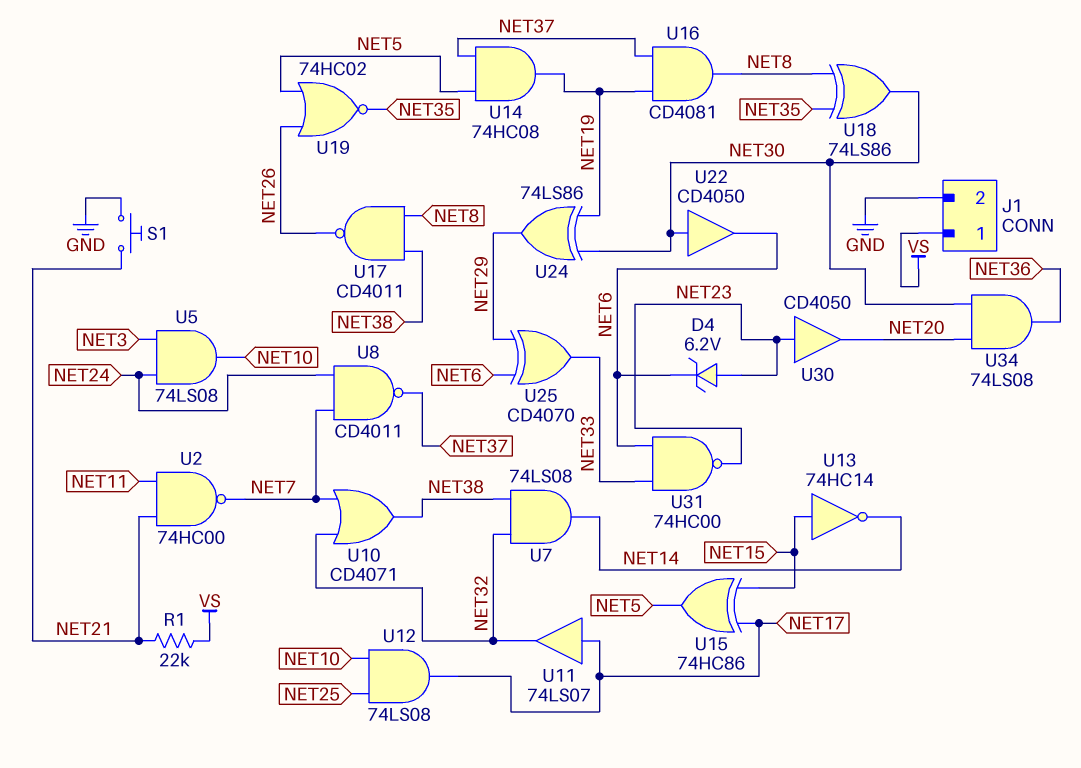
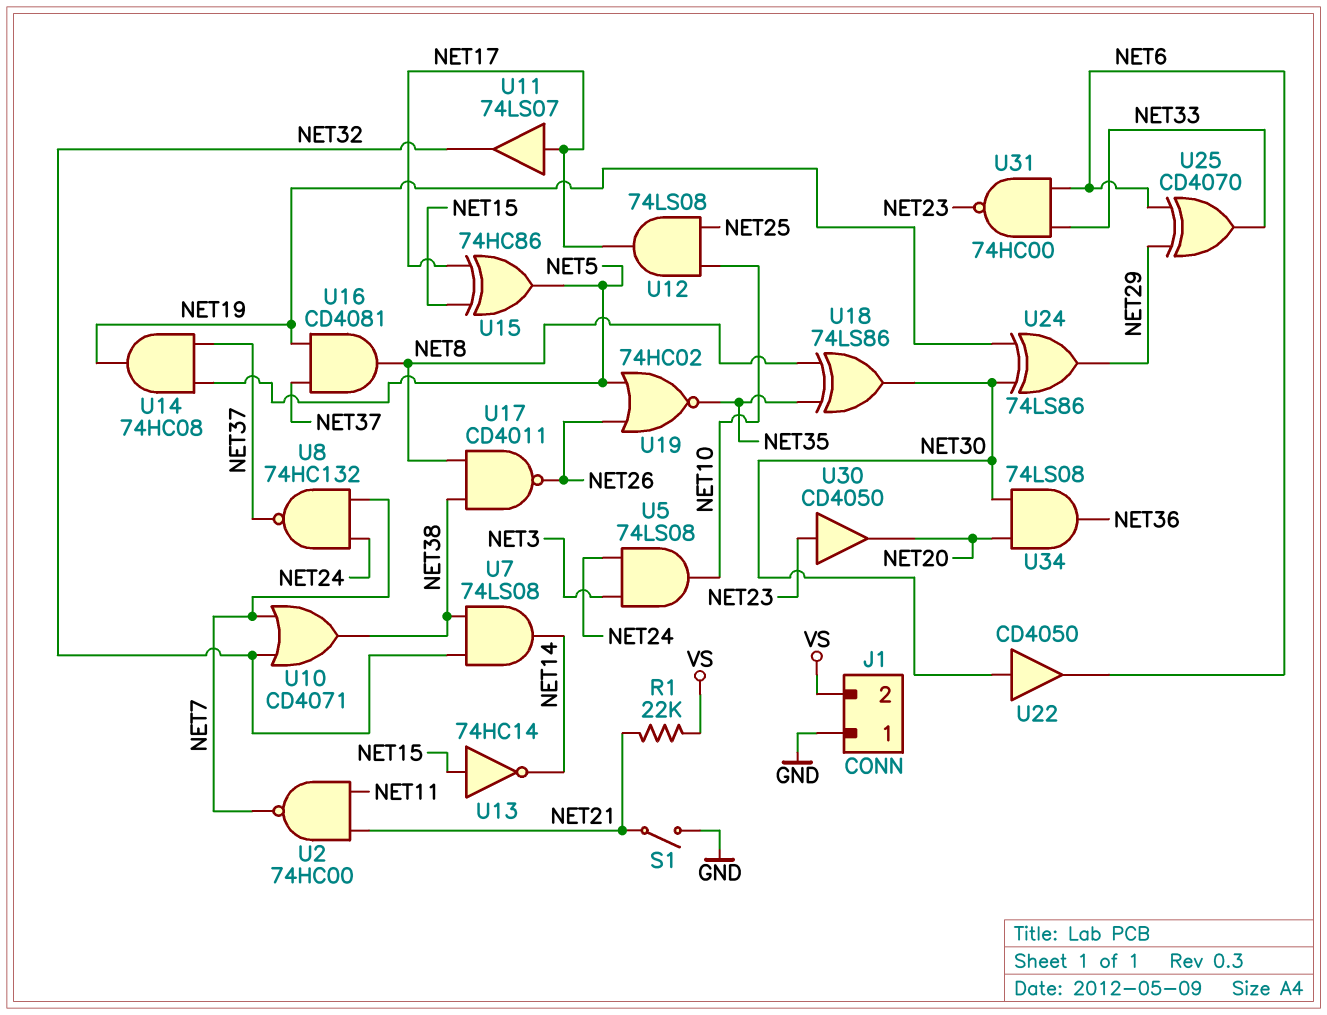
D4: zener 6.2V (A NET23, K NET6) -> none
J1 pin 1: VS -> GND
J1 pin 2: GND -> VS
S1: button (GND, NET21) -> switch (GND, NET21)
U8: NAND CD4011 (in NET7, in NET24, out NET37) -> NAND 74HC132 (in NET7, in NET24, out NET37)

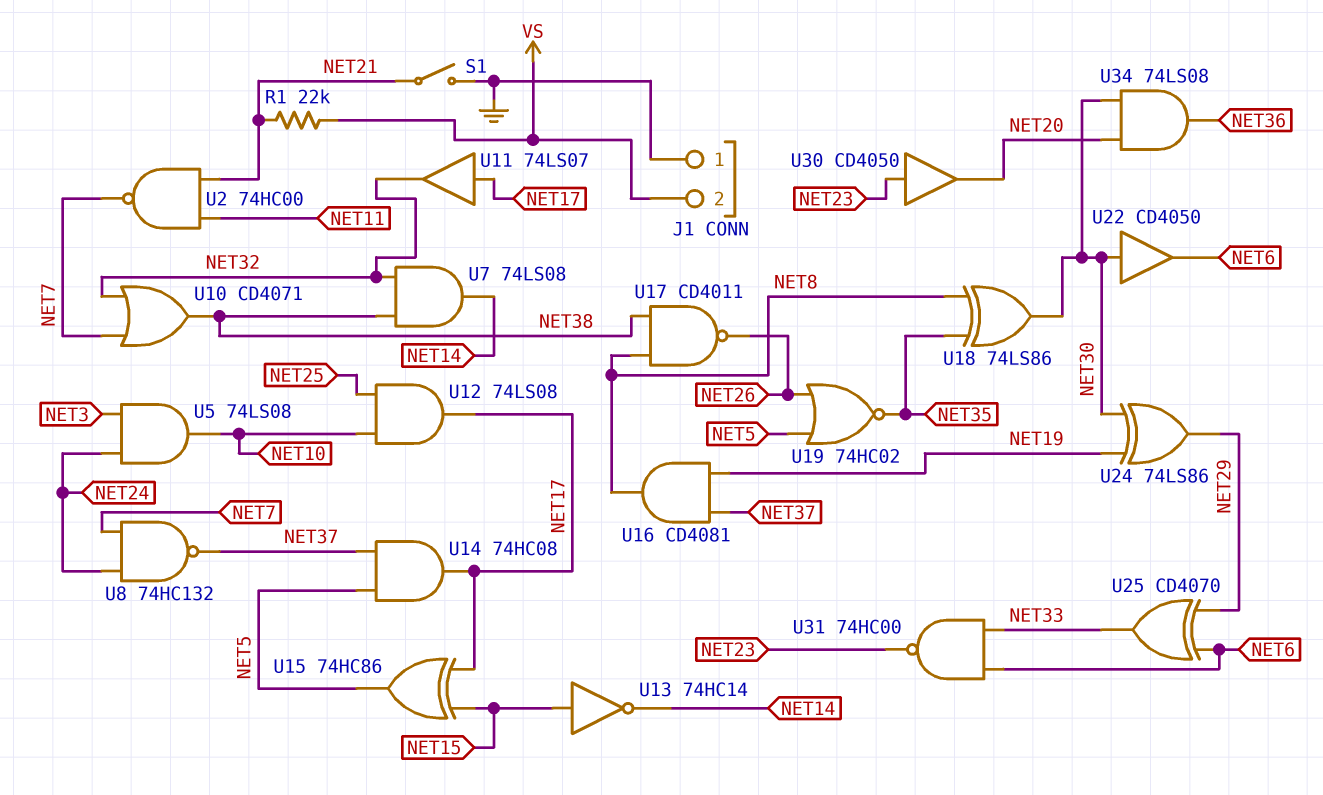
U14: AND 74HC08 (in NET5, in NET37, out NET19) -> AND 74HC08 (in NET5, in NET37, out NET17)

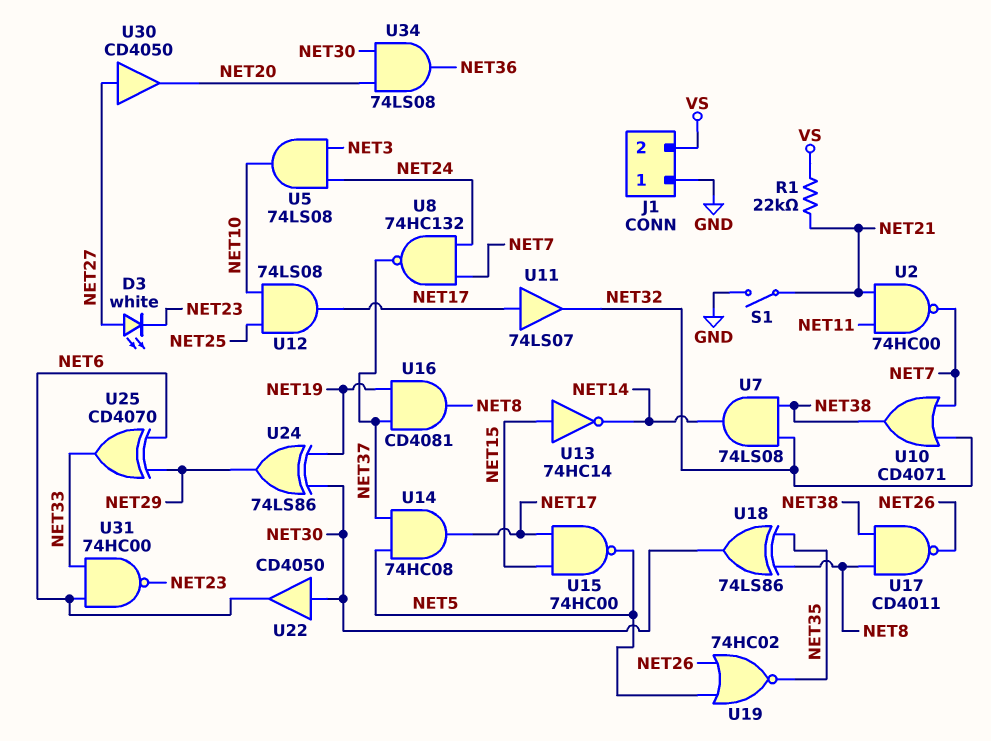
D3: none -> LED white (A NET27, K NET23)
U15: XOR 74HC86 (in NET15, in NET17, out NET5) -> NAND 74HC00 (in NET15, in NET17, out NET5)
U30: buffer CD4050 (in NET23, out NET20) -> buffer CD4050 (in NET27, out NET20)

